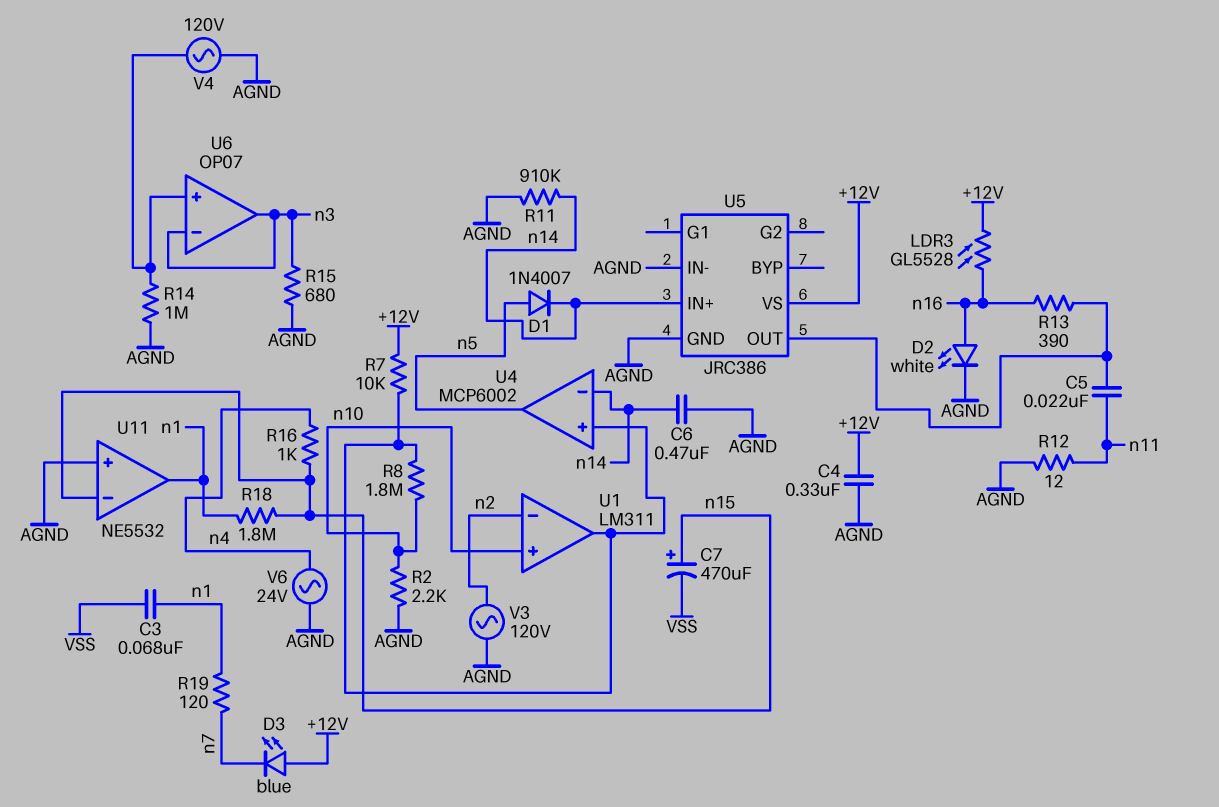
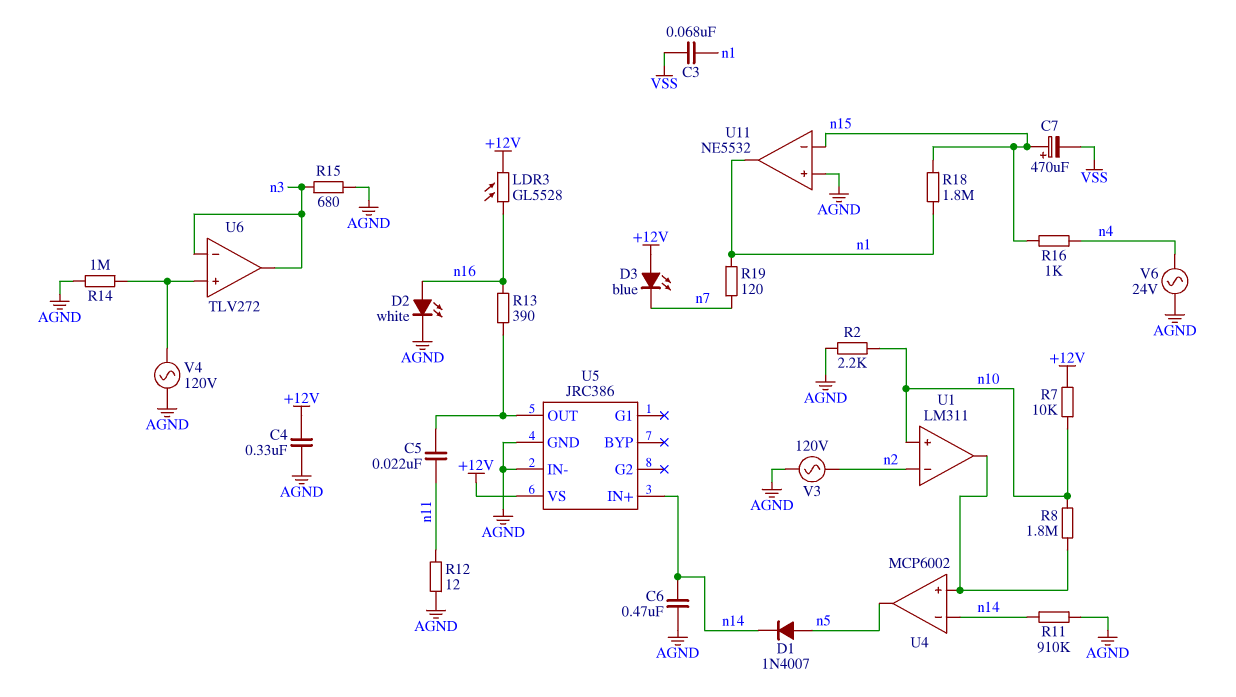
R7: 10k (+12V, U1/out) -> 10k (+12V, n10)
U6: OP07 -> TLV272

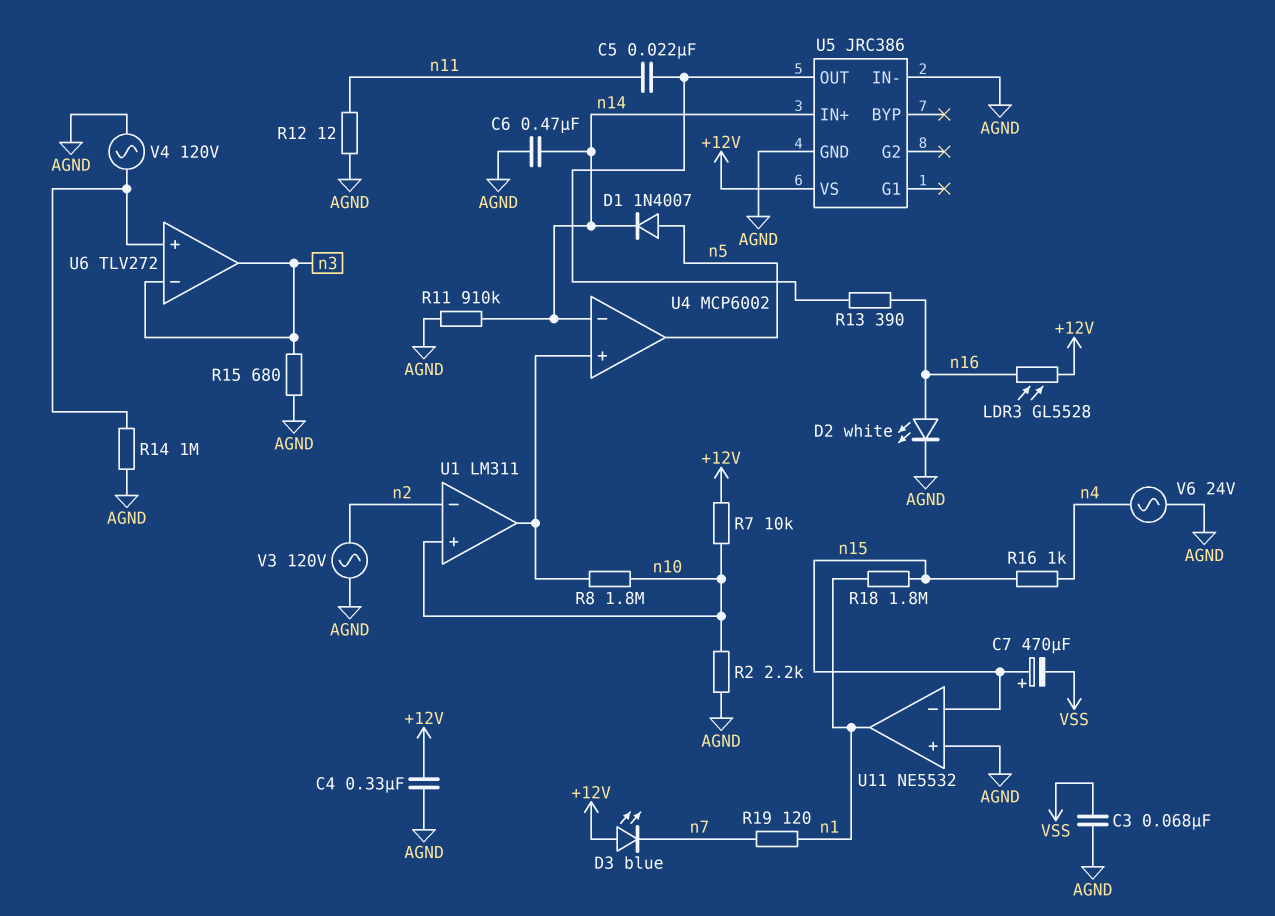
C3: 68nF (VSS, n1) -> 68nF (AGND, VSS)

